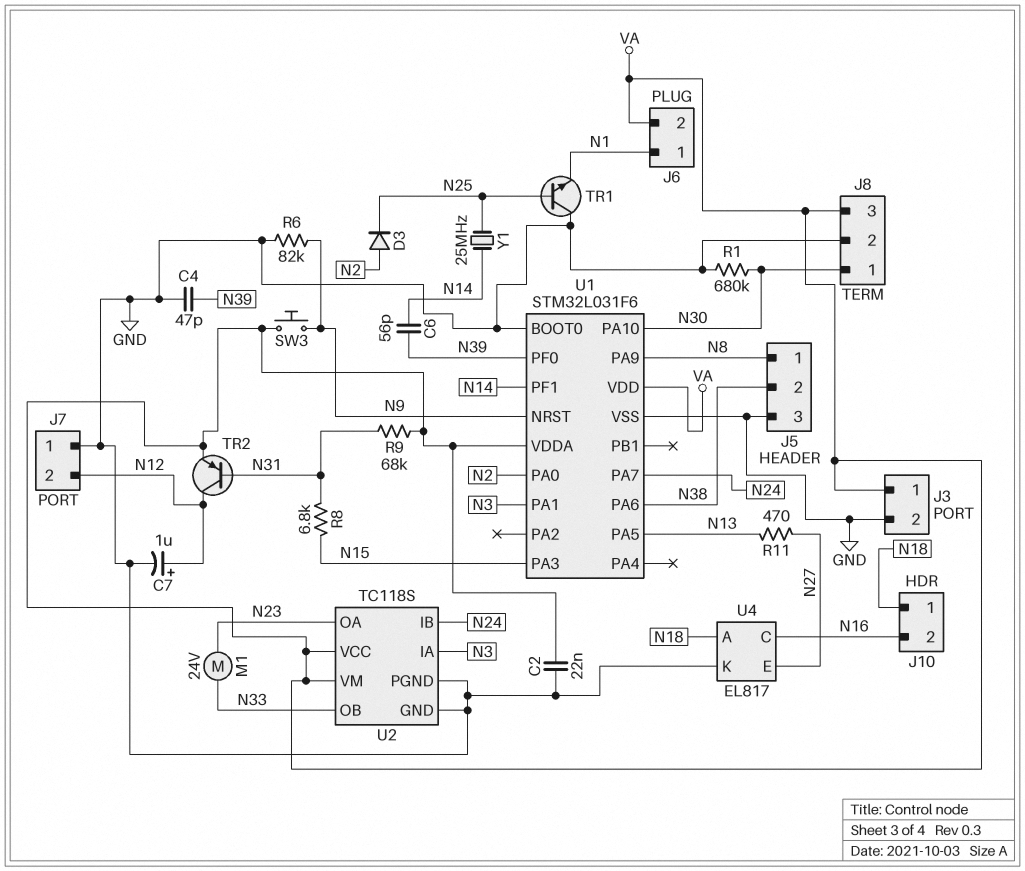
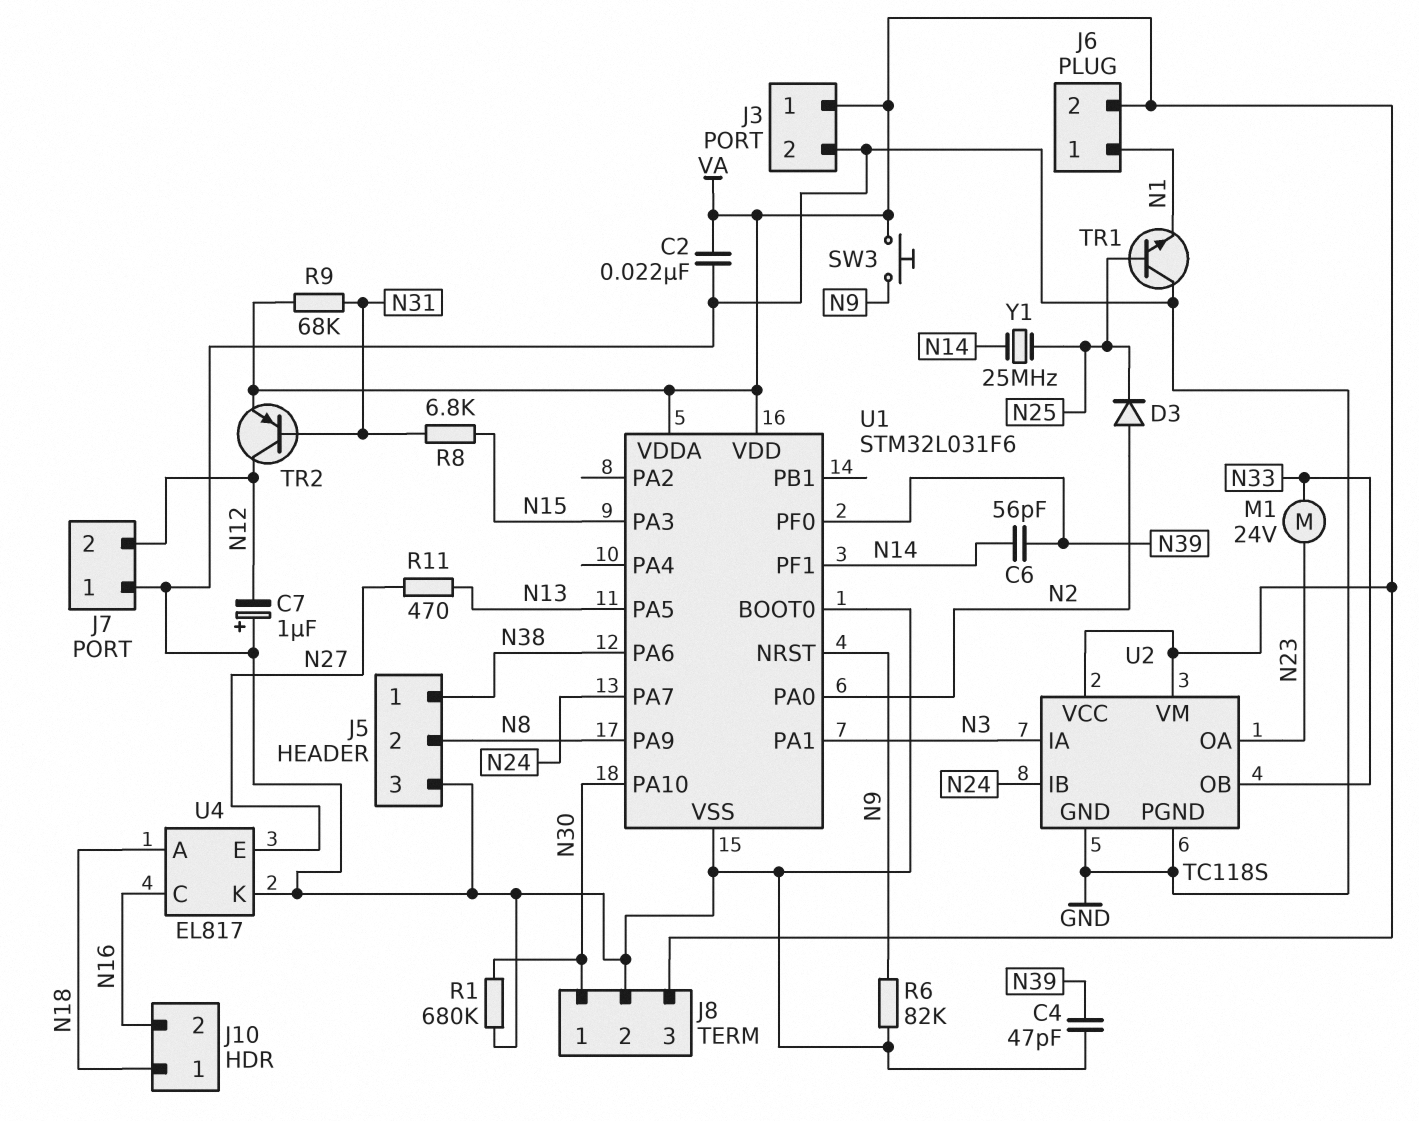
C7: 1uF (plus N12, minus GND) -> 1uF (plus GND, minus N12)
J5 pin 1: N8 -> N38
J5 pin 2: N38 -> N8

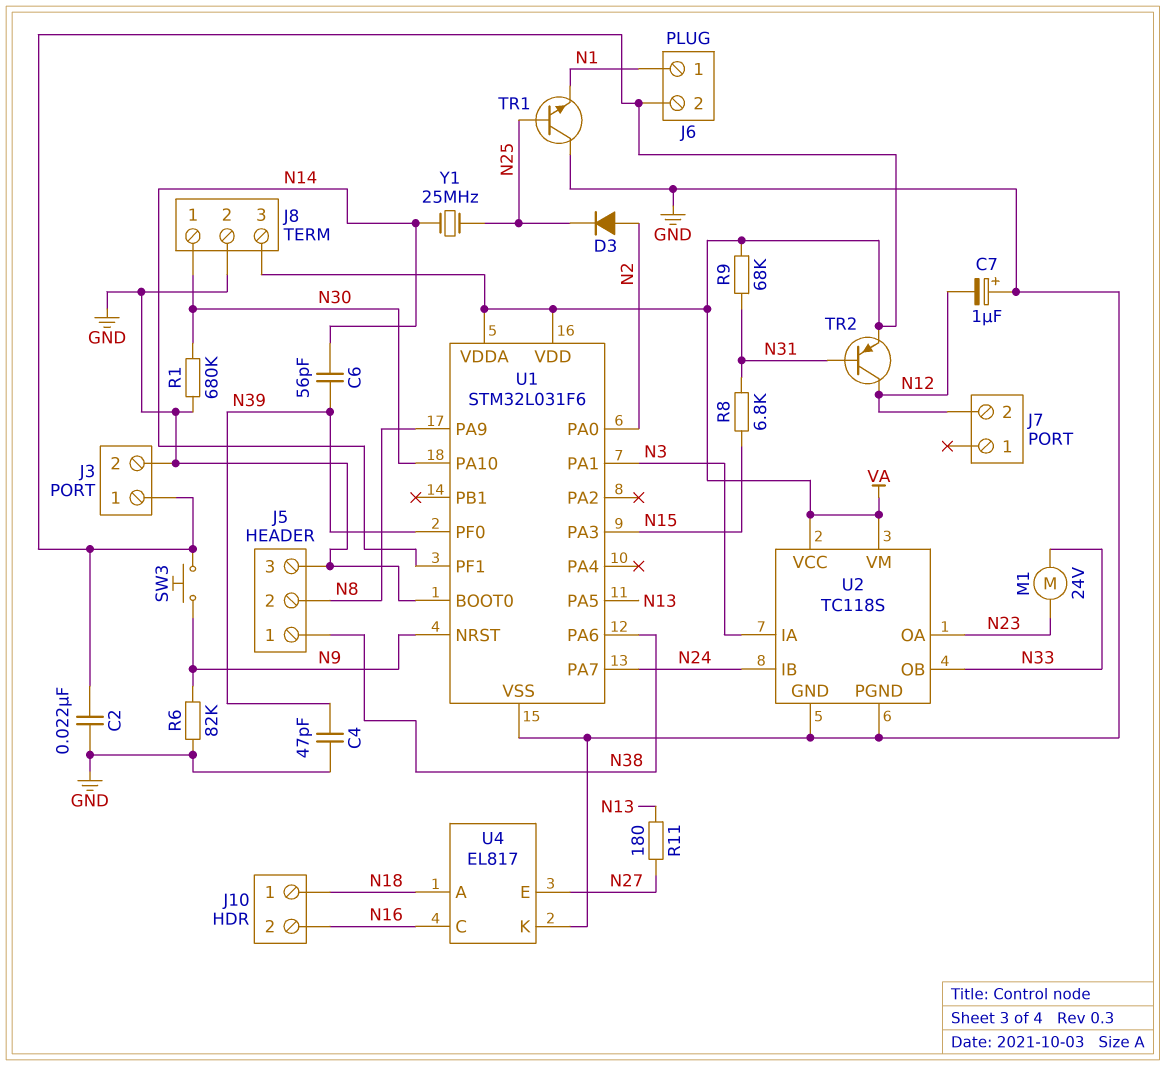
J7 pin 1: GND -> none
R11: 470 (N13, N27) -> 180 (N13, N27)

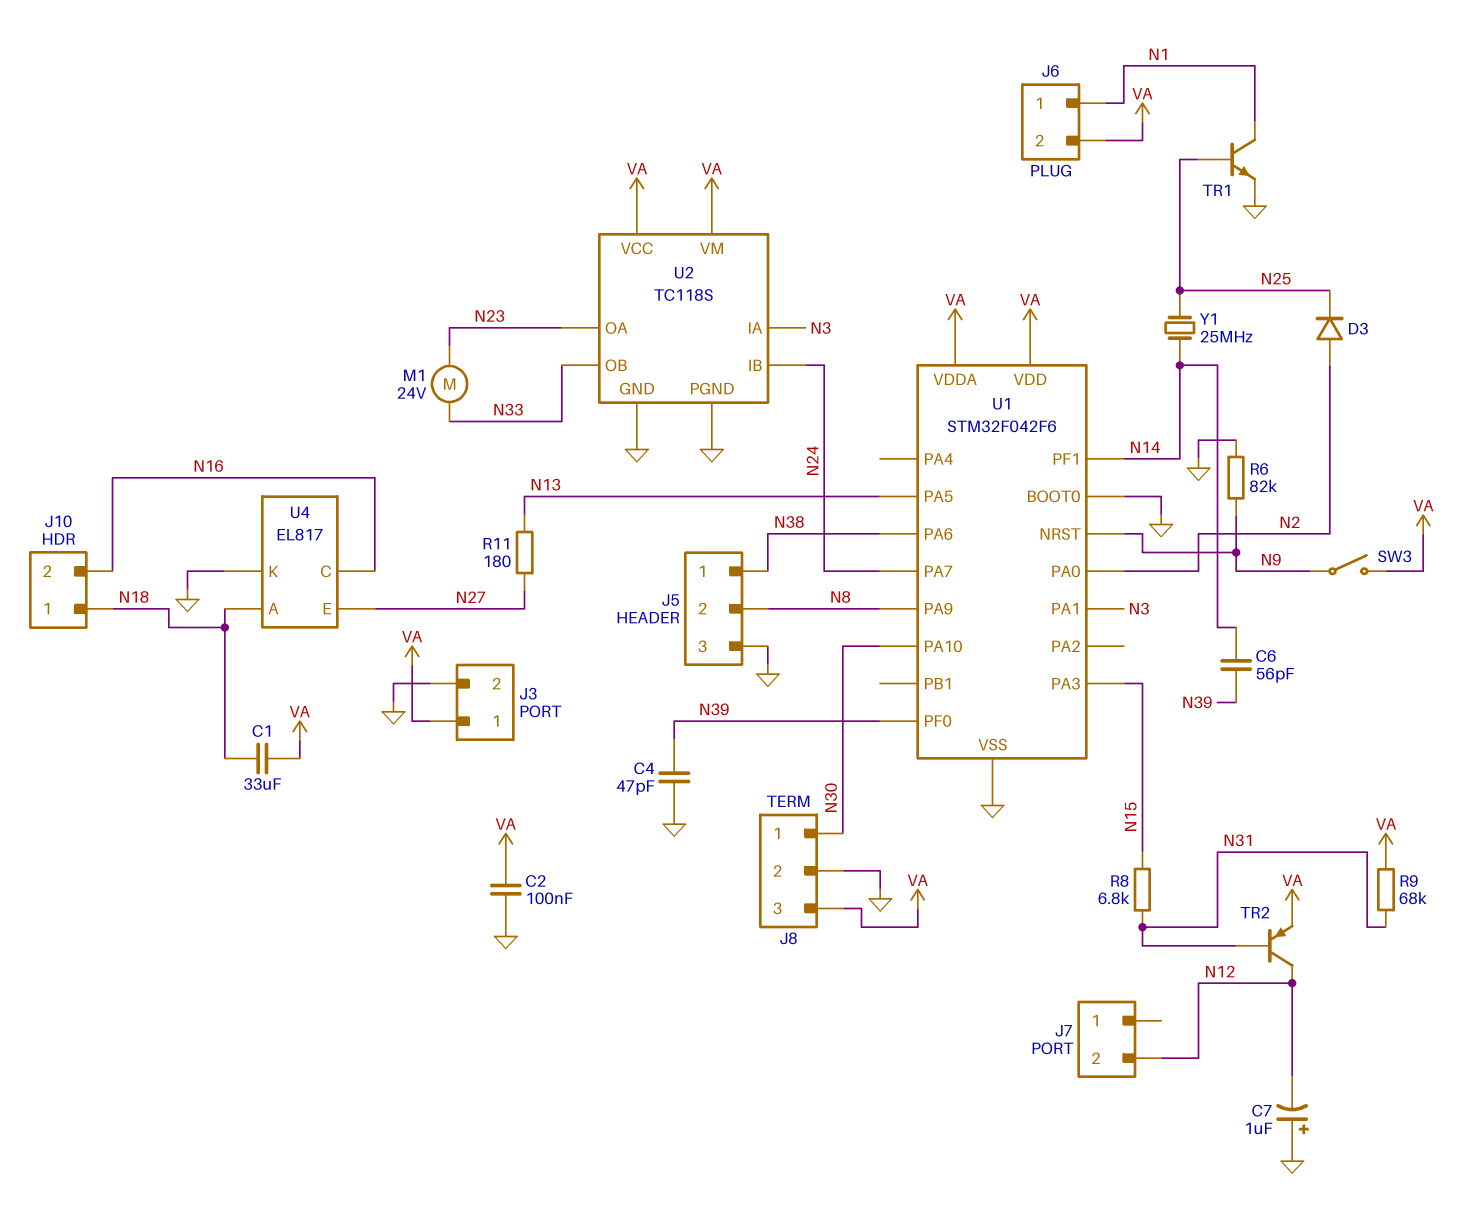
C1: none -> 33uF (N18, VA)
C2: 22nF (GND, VA) -> 100nF (GND, VA)
R1: 680k (GND, N30) -> none
SW3: button (N9, VA) -> switch (N9, VA)
TR1: NPN (B N25, C GND, E N1) -> NPN (B N25, C N1, E GND)
U1: STM32L031F6 -> STM32F042F6

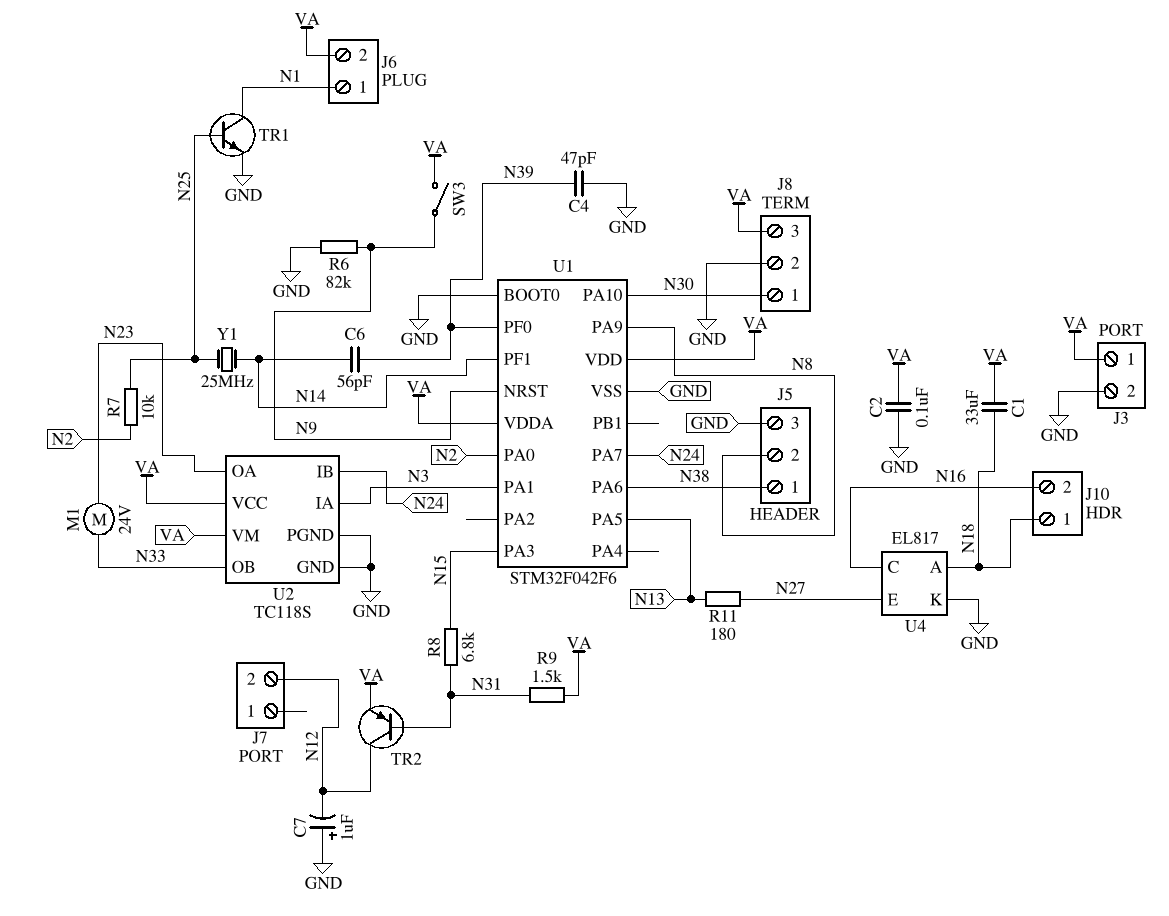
D3: diode (A N2, K N25) -> none
R7: none -> 10k (N2, N25)
R9: 68k (N31, VA) -> 1.5k (N31, VA)

